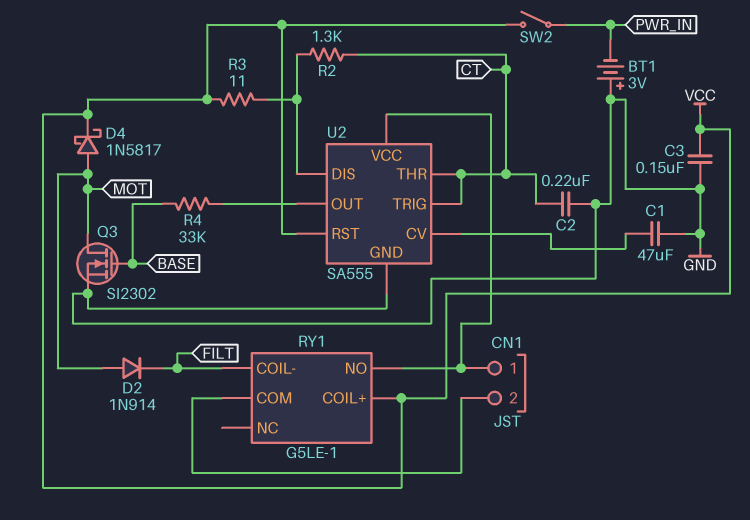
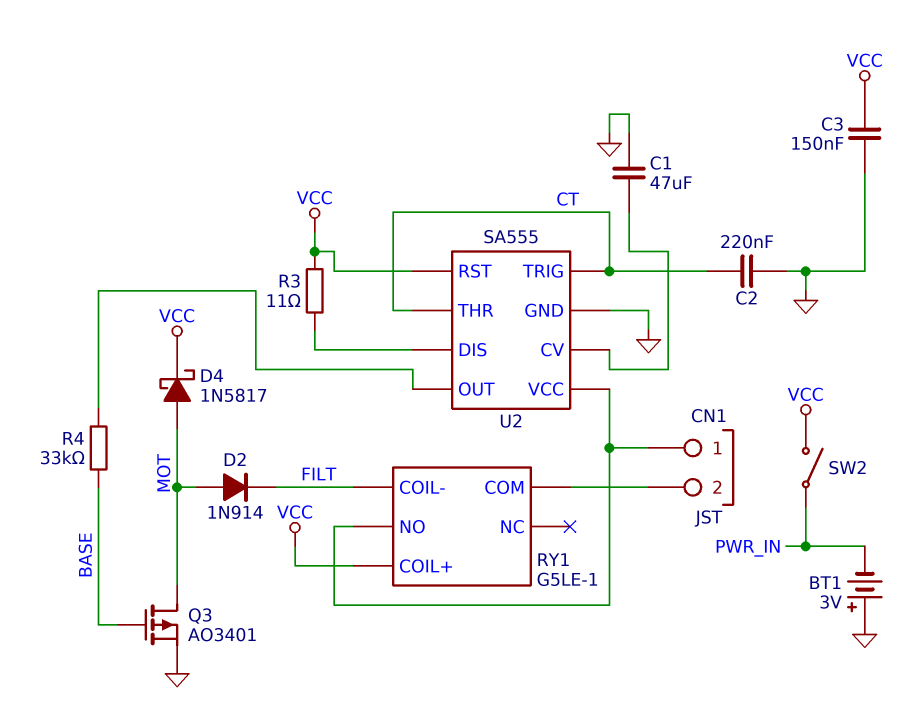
Q3: NMOS SI2302 (G BASE, D MOT, S GND) -> PMOS AO3401 (G BASE, D MOT, S GND)
R2: 1.3k (CT, U2/DIS) -> none

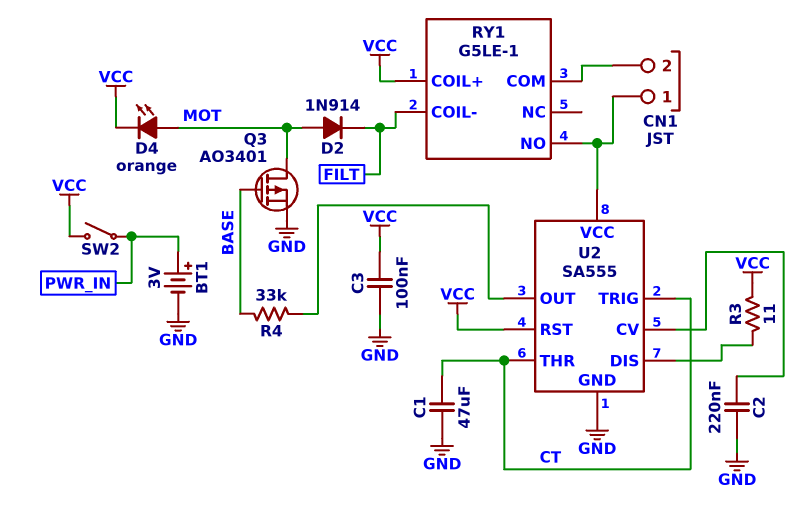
BT1: 3V (plus GND, minus PWR_IN) -> 3V (plus PWR_IN, minus GND)
C1: 47uF (GND, U2/CV) -> 47uF (CT, GND)
C2: 220nF (CT, GND) -> 220nF (GND, U2/CV)
C3: 150nF (GND, VCC) -> 100nF (GND, VCC)
D4: schottky 1N5817 (A MOT, K VCC) -> LED orange (A MOT, K VCC)

